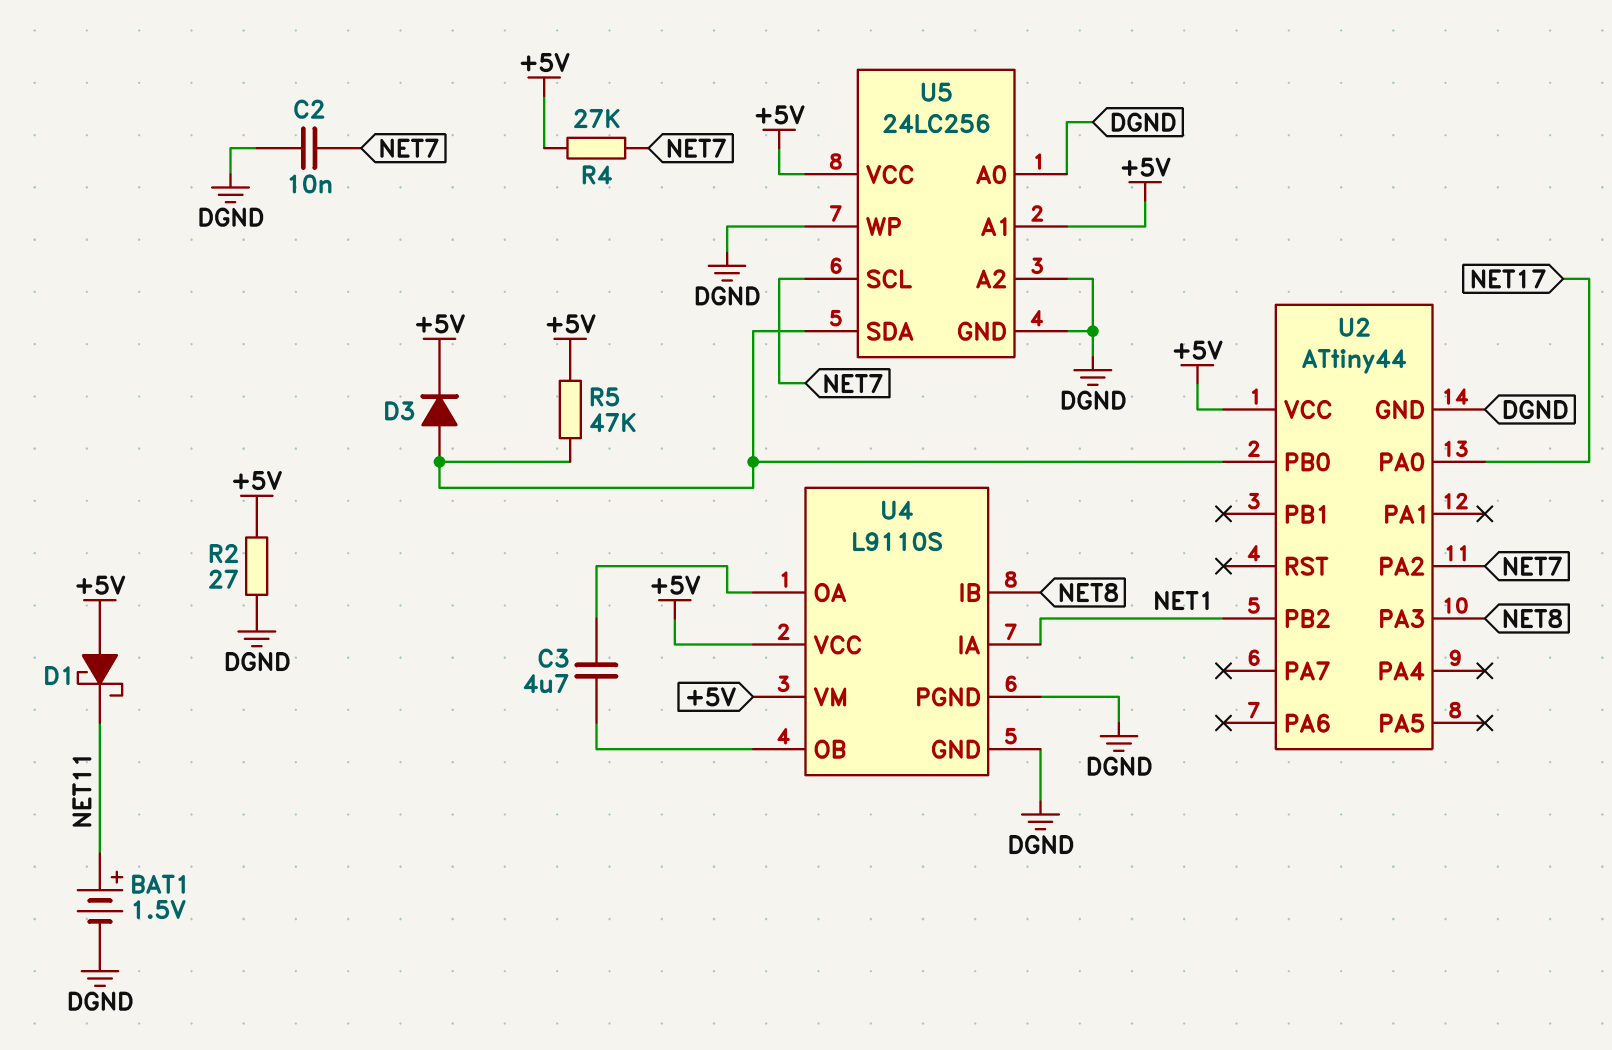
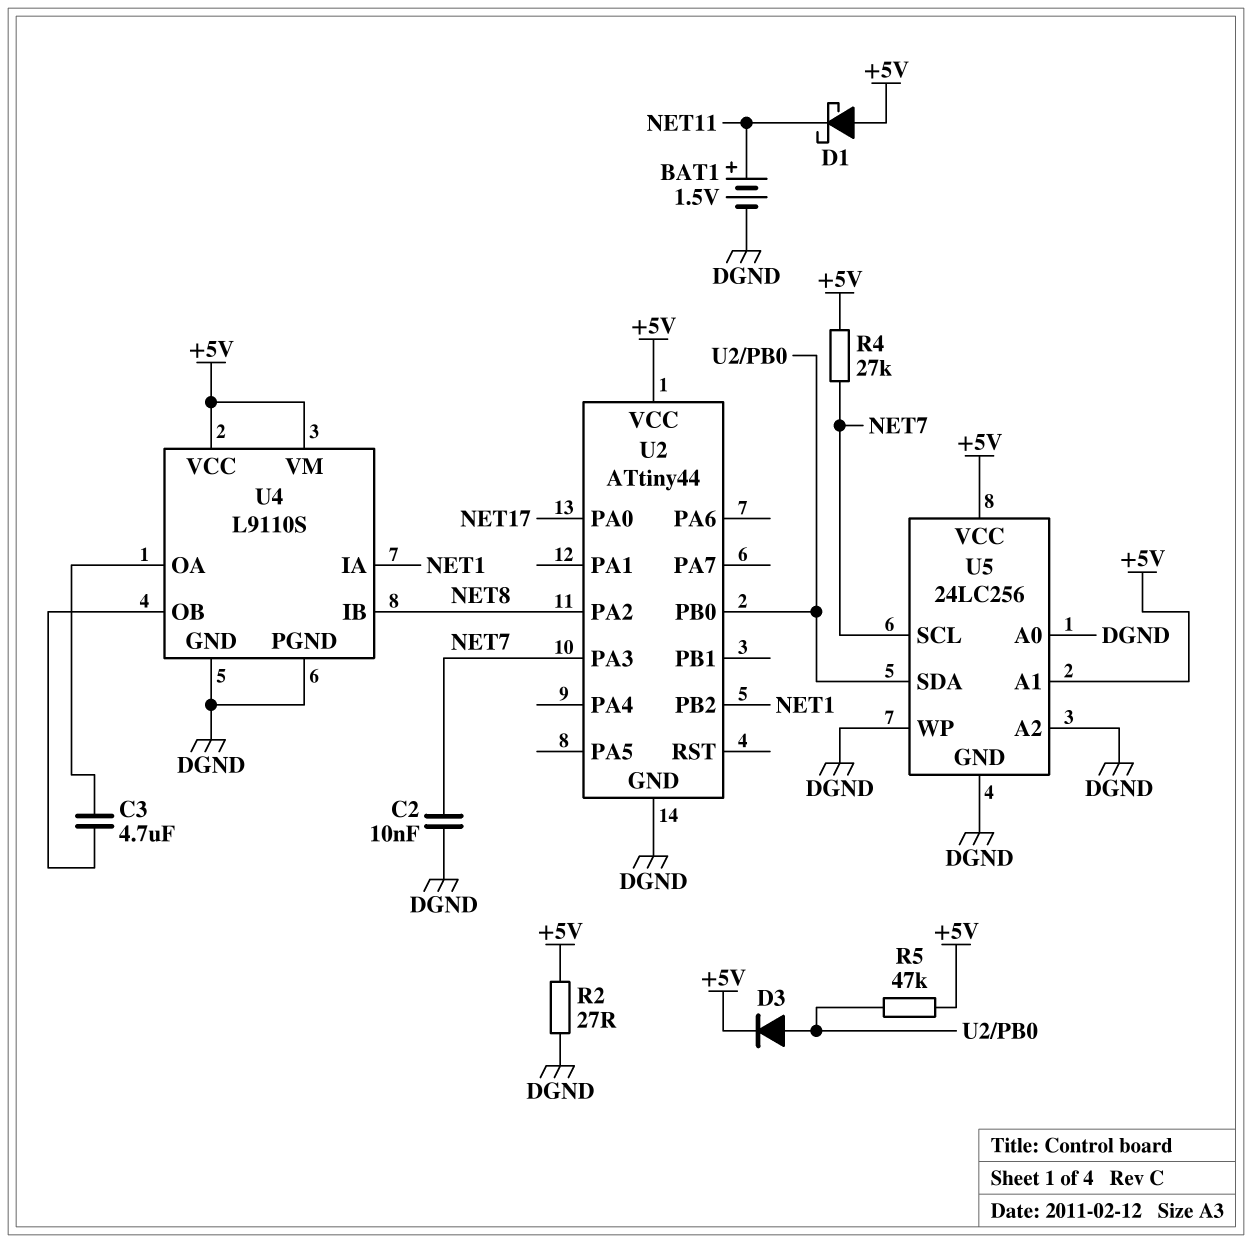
U2 pin PA2: NET7 -> NET8
U2 pin PA3: NET8 -> NET7

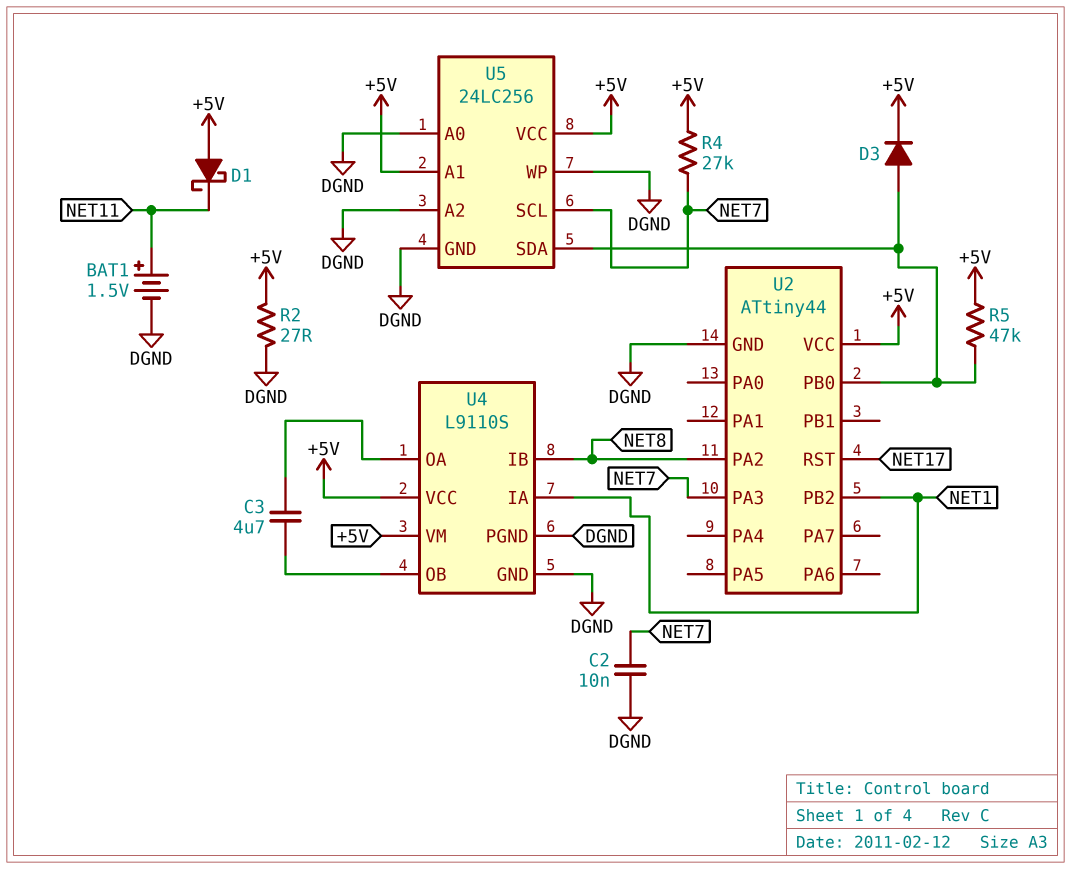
U2 pin PA0: NET17 -> none
U2 pin RST: none -> NET17

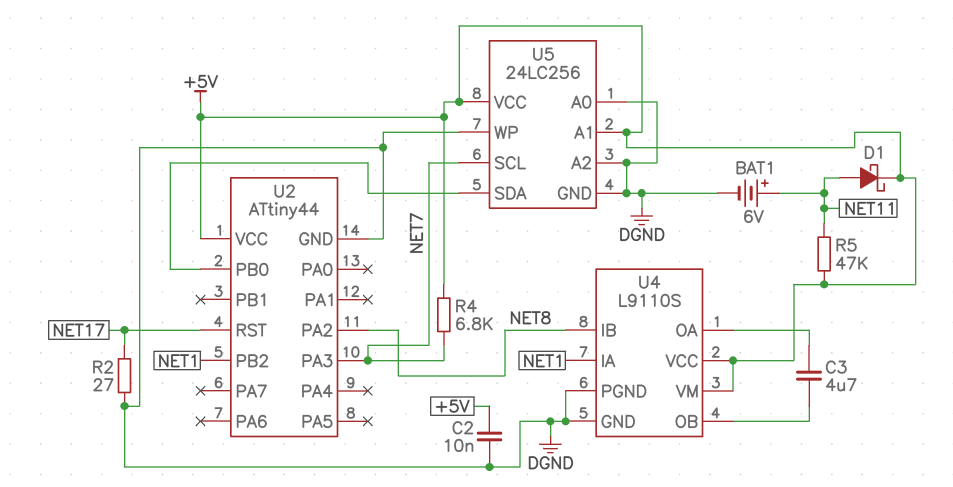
BAT1: 1.5V (plus NET11, minus DGND) -> 6V (plus NET11, minus DGND)
C2: 10nF (DGND, NET7) -> 10nF (+5V, DGND)
D1: schottky (A +5V, K NET11) -> schottky (A NET11, K +5V)
D3: diode (A U2/PB0, K +5V) -> none
R2: 27 (+5V, DGND) -> 27 (DGND, NET17)
R4: 27k (+5V, NET7) -> 6.8k (+5V, NET7)
R5: 47k (+5V, U2/PB0) -> 47k (+5V, NET11)

